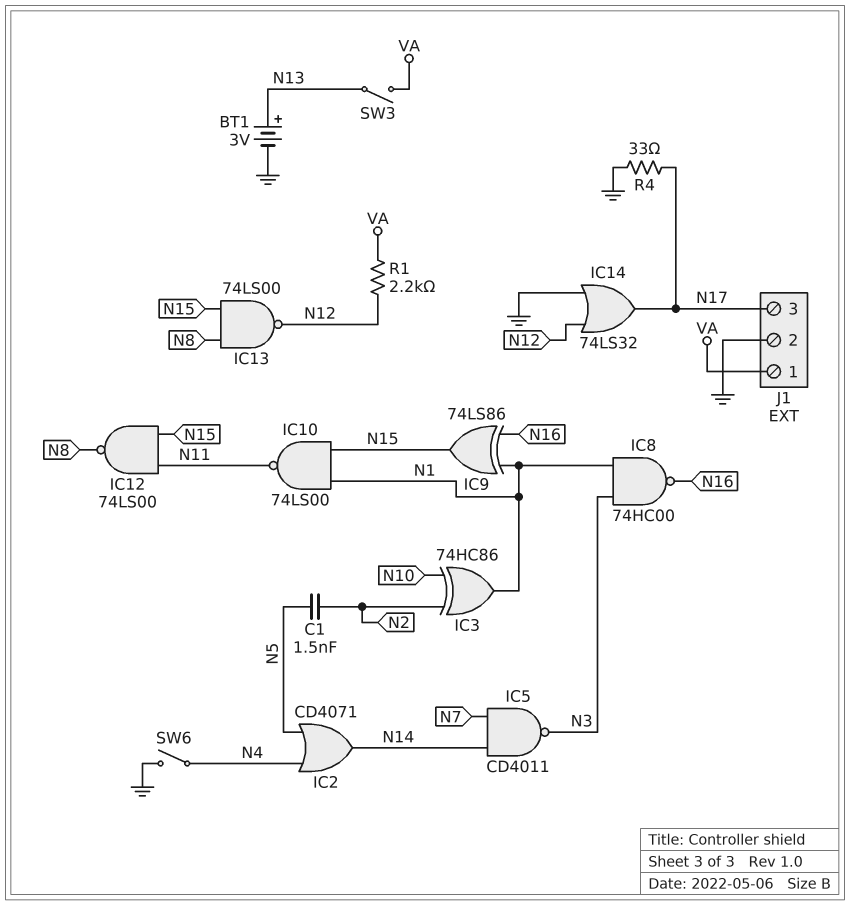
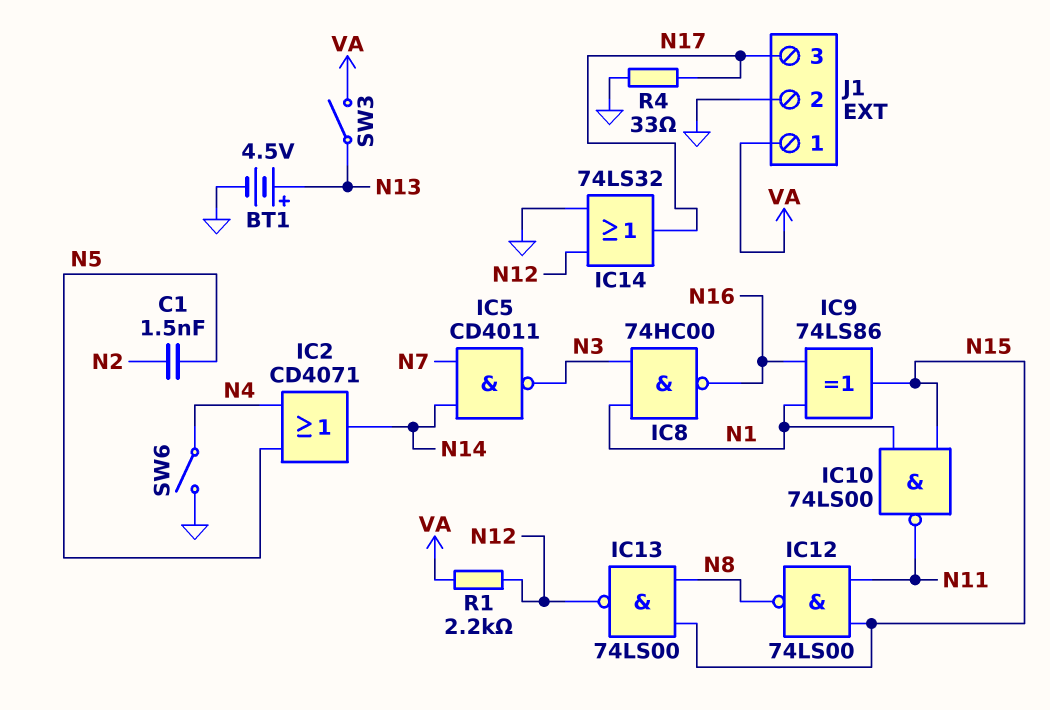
BT1: 3V (plus N13, minus GND) -> 4.5V (plus N13, minus GND)
IC3: XOR 74HC86 (in N2, in N10, out N1) -> none

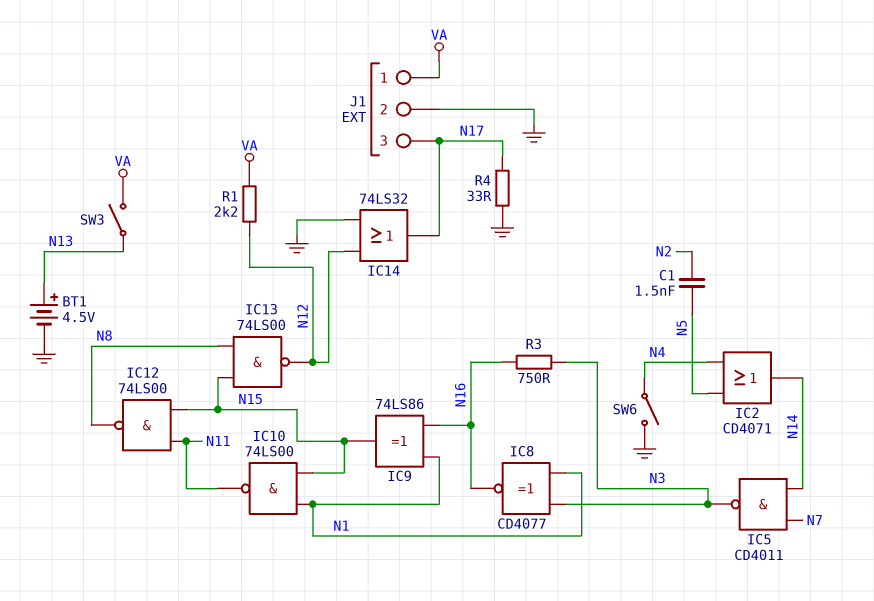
IC8: NAND 74HC00 (in N1, in N3, out N16) -> XNOR CD4077 (in N1, in N3, out N16)
R3: none -> 750 (N3, N16)

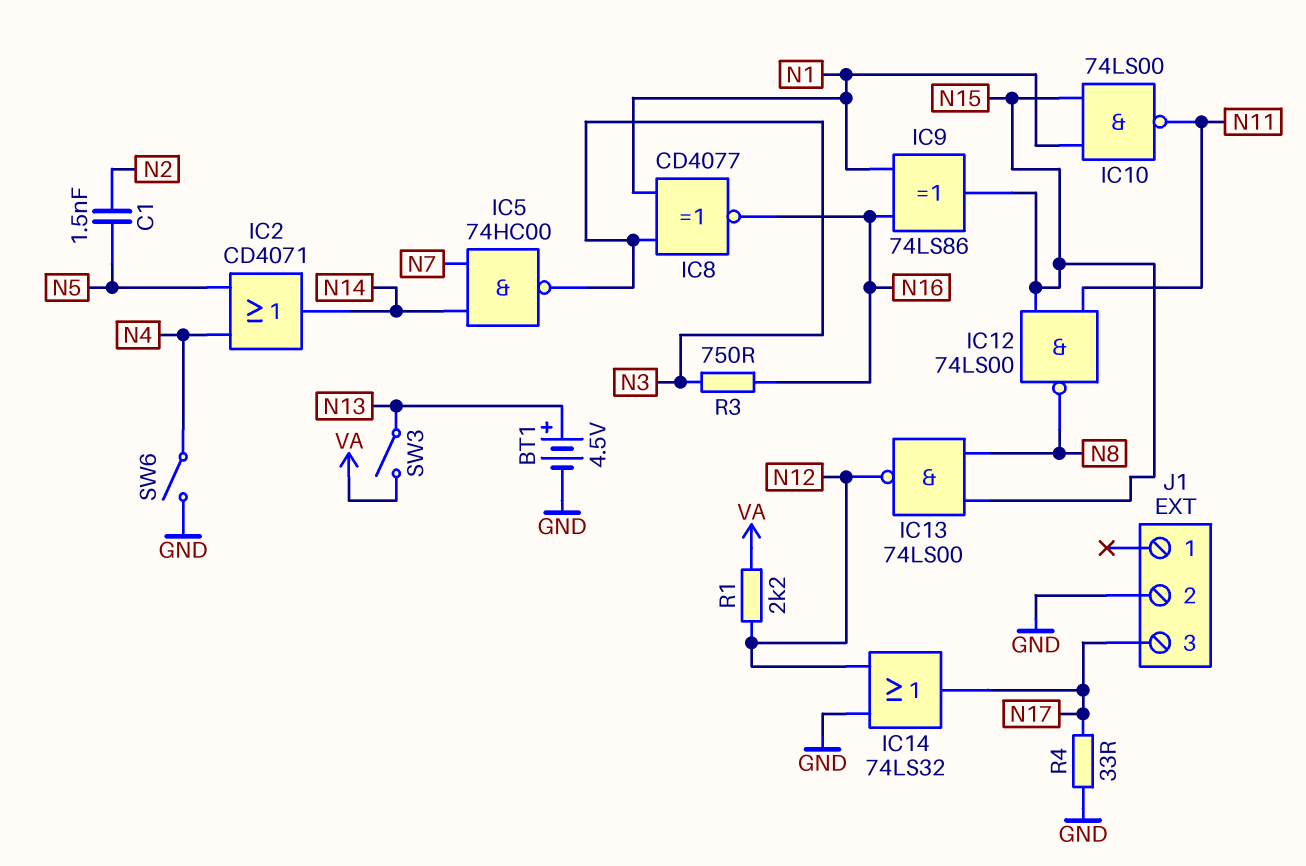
IC5: NAND CD4011 (in N7, in N14, out N3) -> NAND 74HC00 (in N7, in N14, out N3)
J1 pin 1: VA -> none

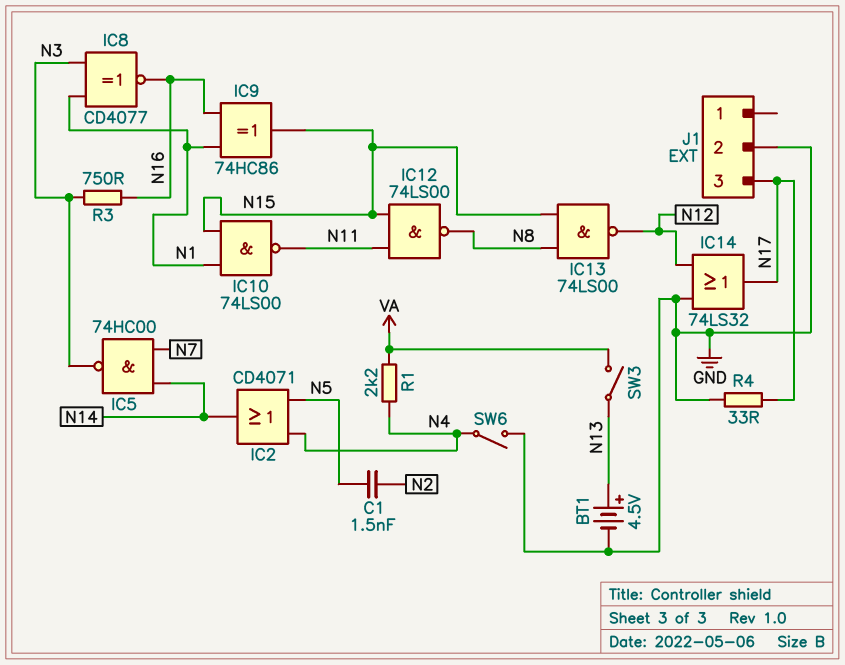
IC9: XOR 74LS86 (in N1, in N16, out N15) -> XOR 74HC86 (in N1, in N16, out N15)
R1: 2.2k (N12, VA) -> 2.2k (N4, VA)

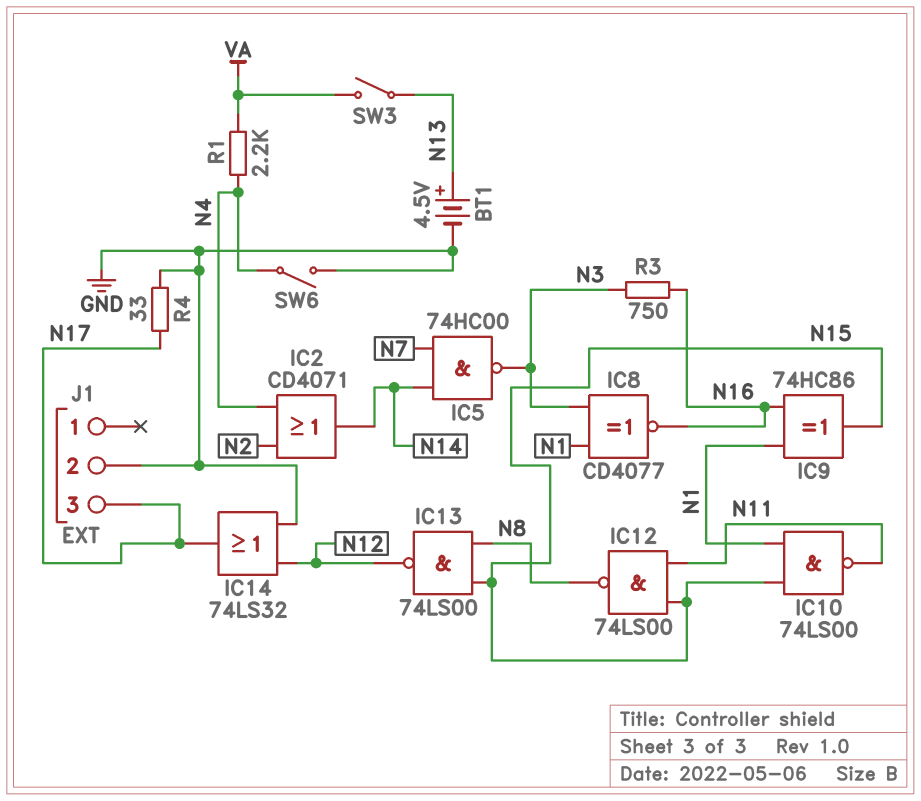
C1: 1.5nF (N2, N5) -> none
IC2: OR CD4071 (in N4, in N5, out N14) -> OR CD4071 (in N2, in N4, out N14)

